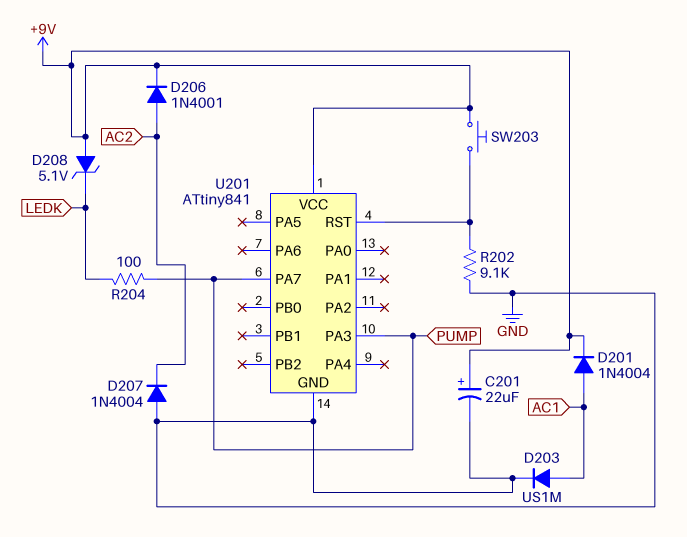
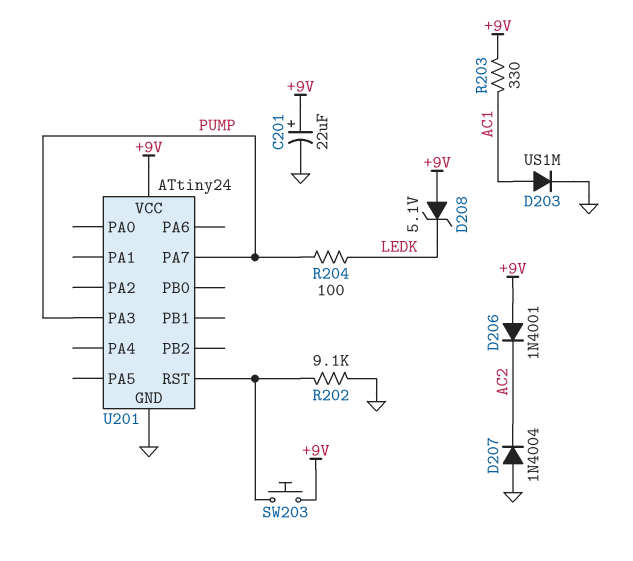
D201: diode 1N4004 (A AC1, K +9V) -> none
D206: diode 1N4001 (A AC2, K +9V) -> diode 1N4001 (A +9V, K AC2)
R203: none -> 330 (+9V, AC1)
U201: ATtiny841 -> ATtiny24

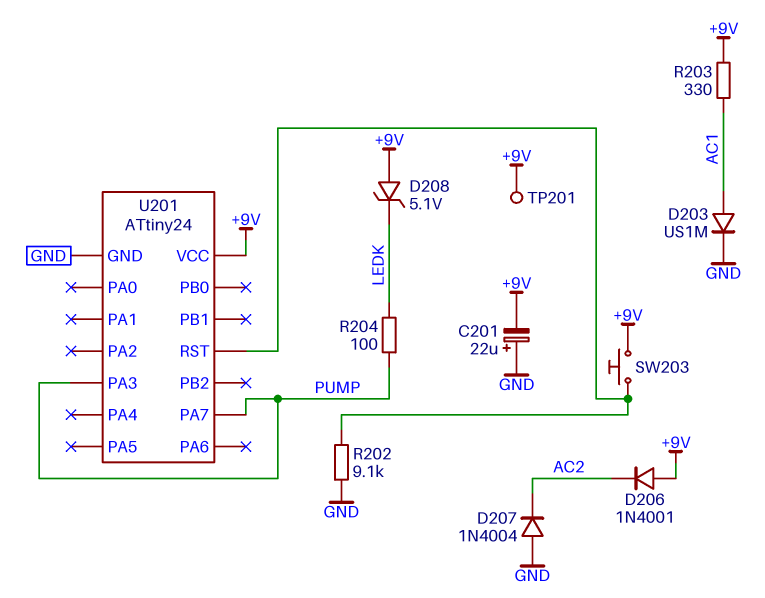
C201: 22uF (plus +9V, minus GND) -> 22uF (plus GND, minus +9V)
TP201: none -> test point (+9V)

